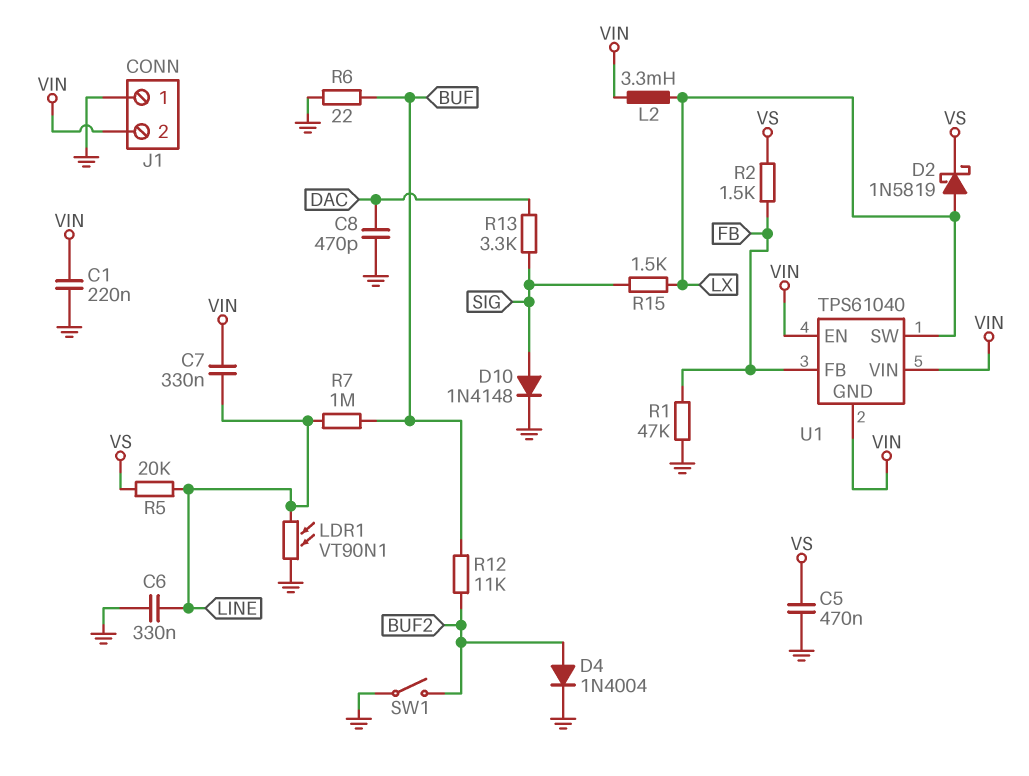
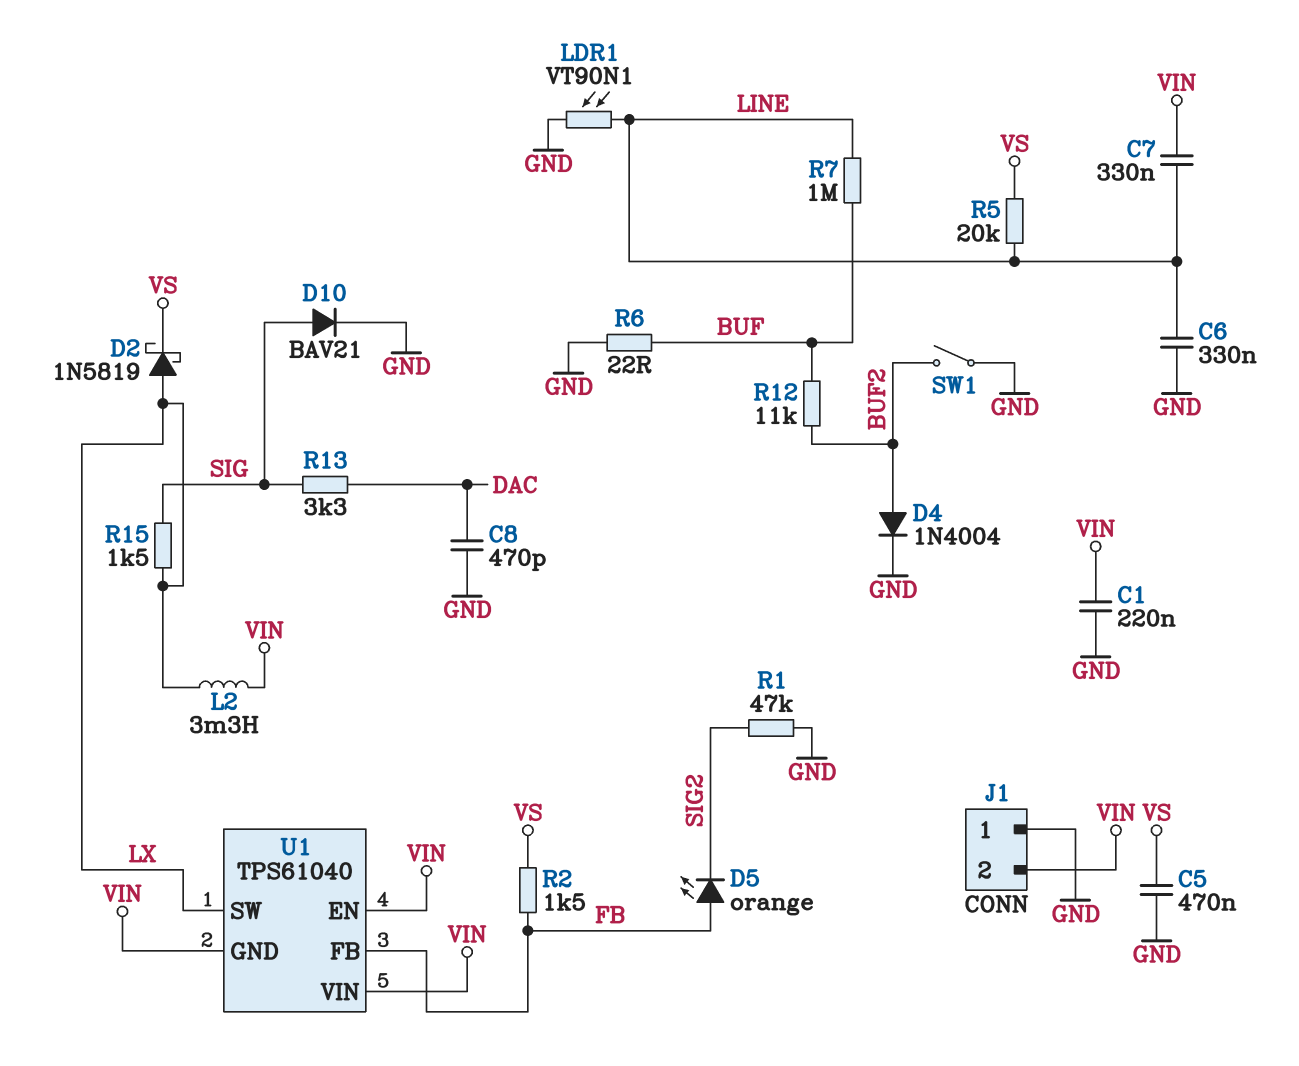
D5: none -> LED orange (A FB, K SIG2)
D10: diode 1N4148 (A SIG, K GND) -> diode BAV21 (A SIG, K GND)
R1: 47k (FB, GND) -> 47k (GND, SIG2)

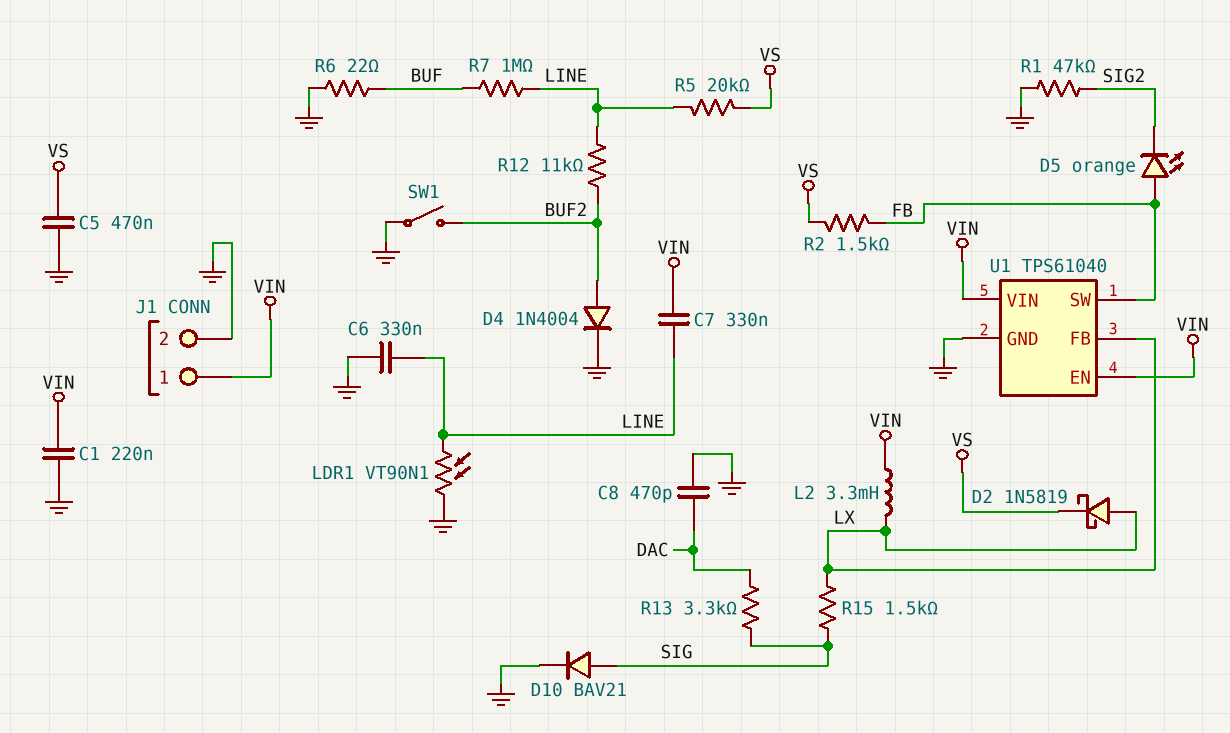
J1 pin 1: GND -> VIN
J1 pin 2: VIN -> GND
R12: 11k (BUF, BUF2) -> 11k (BUF2, LINE)
U1 pin FB: FB -> LX
U1 pin GND: VIN -> GND
U1 pin SW: LX -> FB

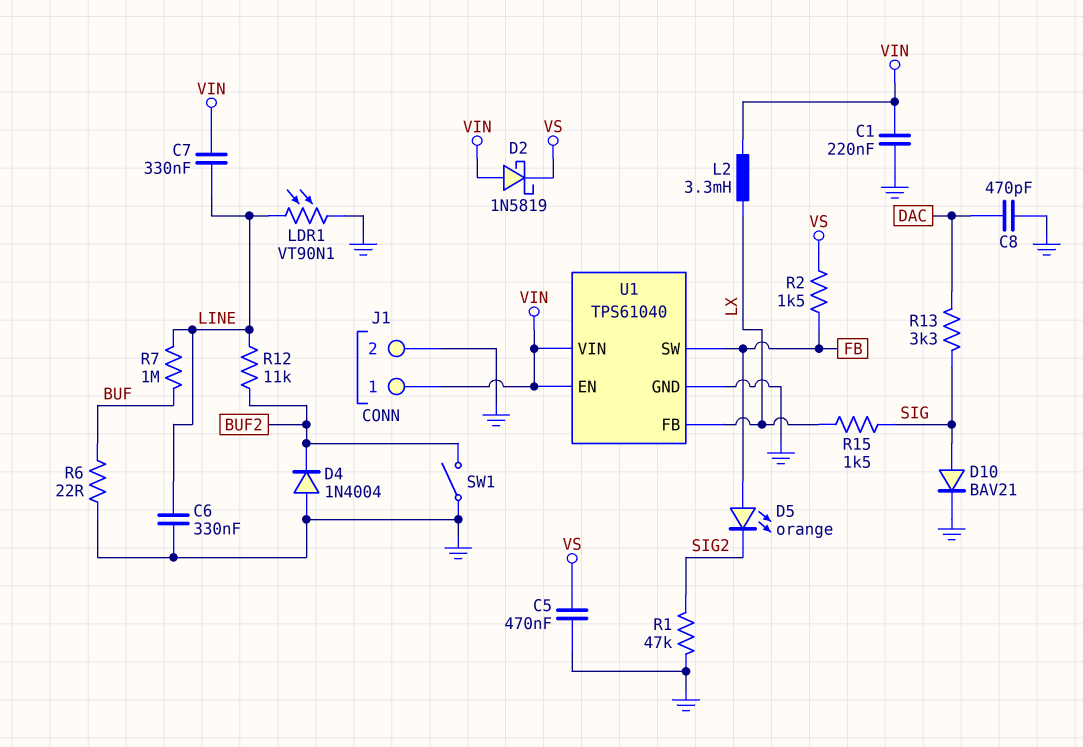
D2: schottky 1N5819 (A LX, K VS) -> schottky 1N5819 (A VIN, K VS)
D4: diode 1N4004 (A BUF2, K GND) -> diode 1N4004 (A GND, K BUF2)
R5: 20k (LINE, VS) -> none

